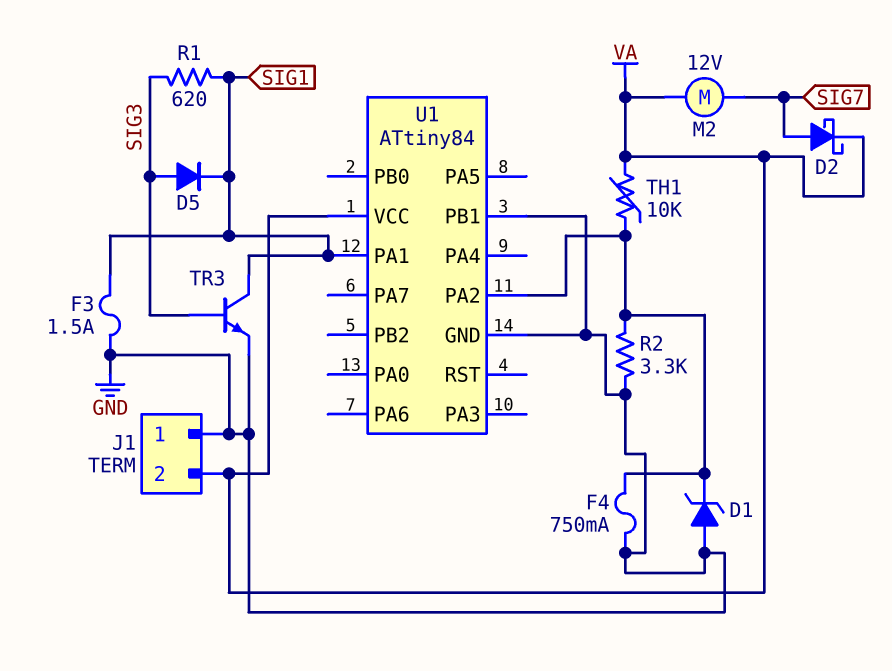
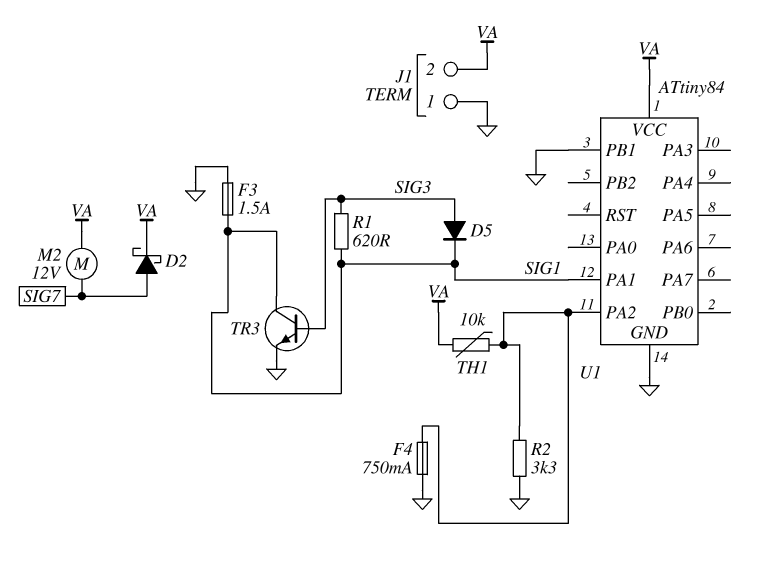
D1: zener (A GND, K U1/PA2) -> none

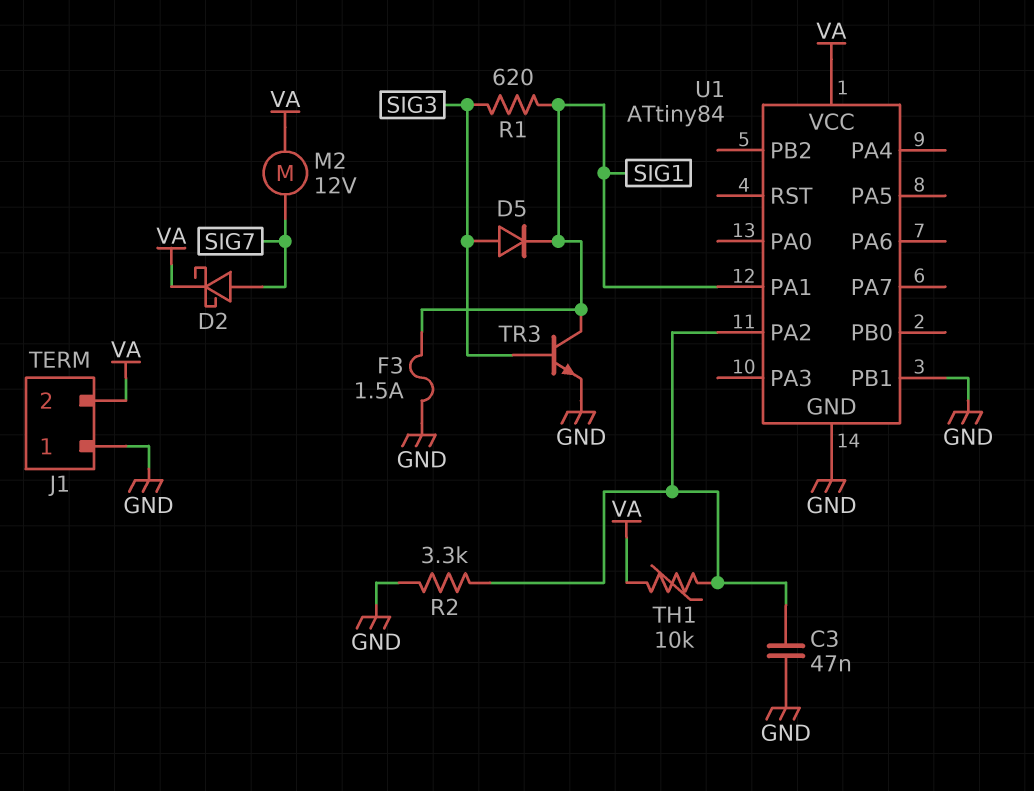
C3: none -> 47nF (GND, U1/PA2)
F4: 750mA (GND, U1/PA2) -> none

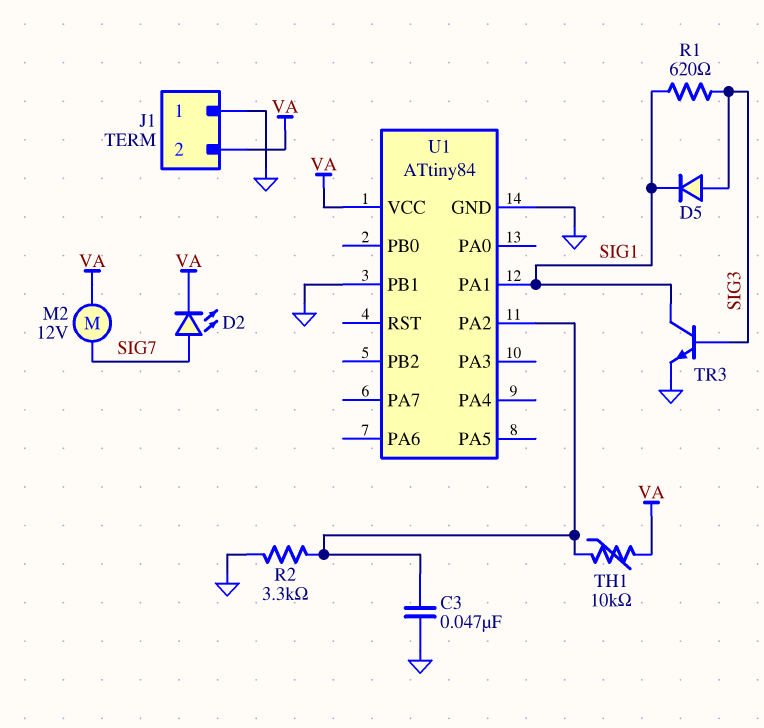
D2: schottky (A SIG7, K VA) -> LED (A SIG7, K VA)
F3: 1.5A (GND, SIG1) -> none

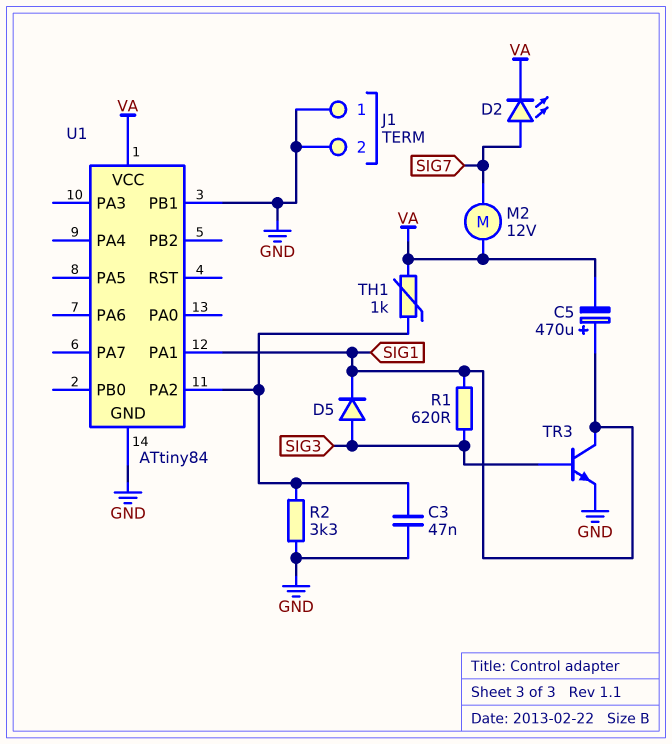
C5: none -> 470uF (plus SIG1, minus VA)
J1 pin 2: VA -> GND
TH1: 10k (U1/PA2, VA) -> 1k (U1/PA2, VA)

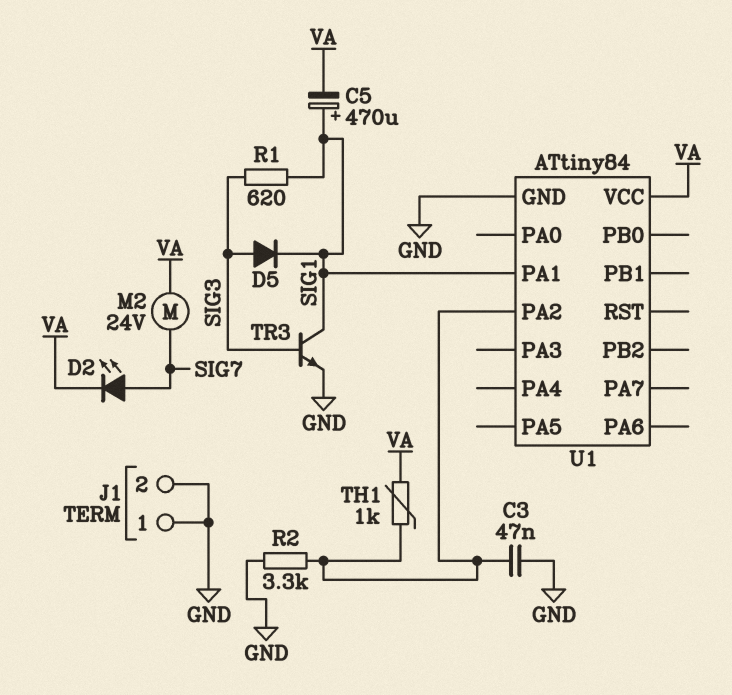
M2: motor 12V (SIG7, VA) -> motor 24V (SIG7, VA)
U1 pin PB1: GND -> none

